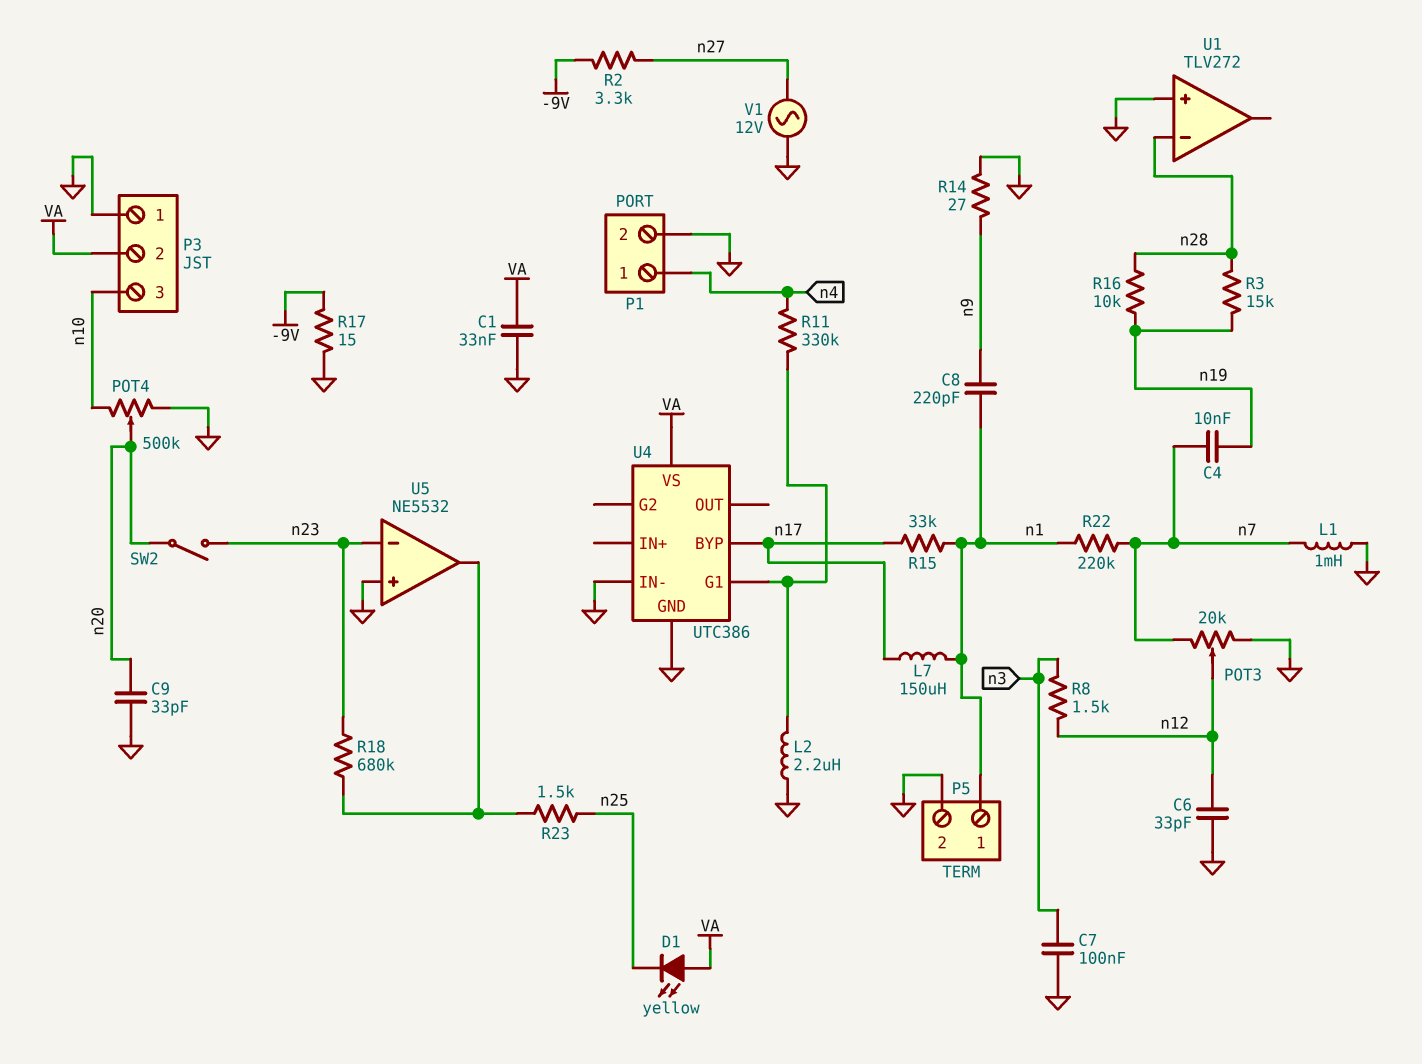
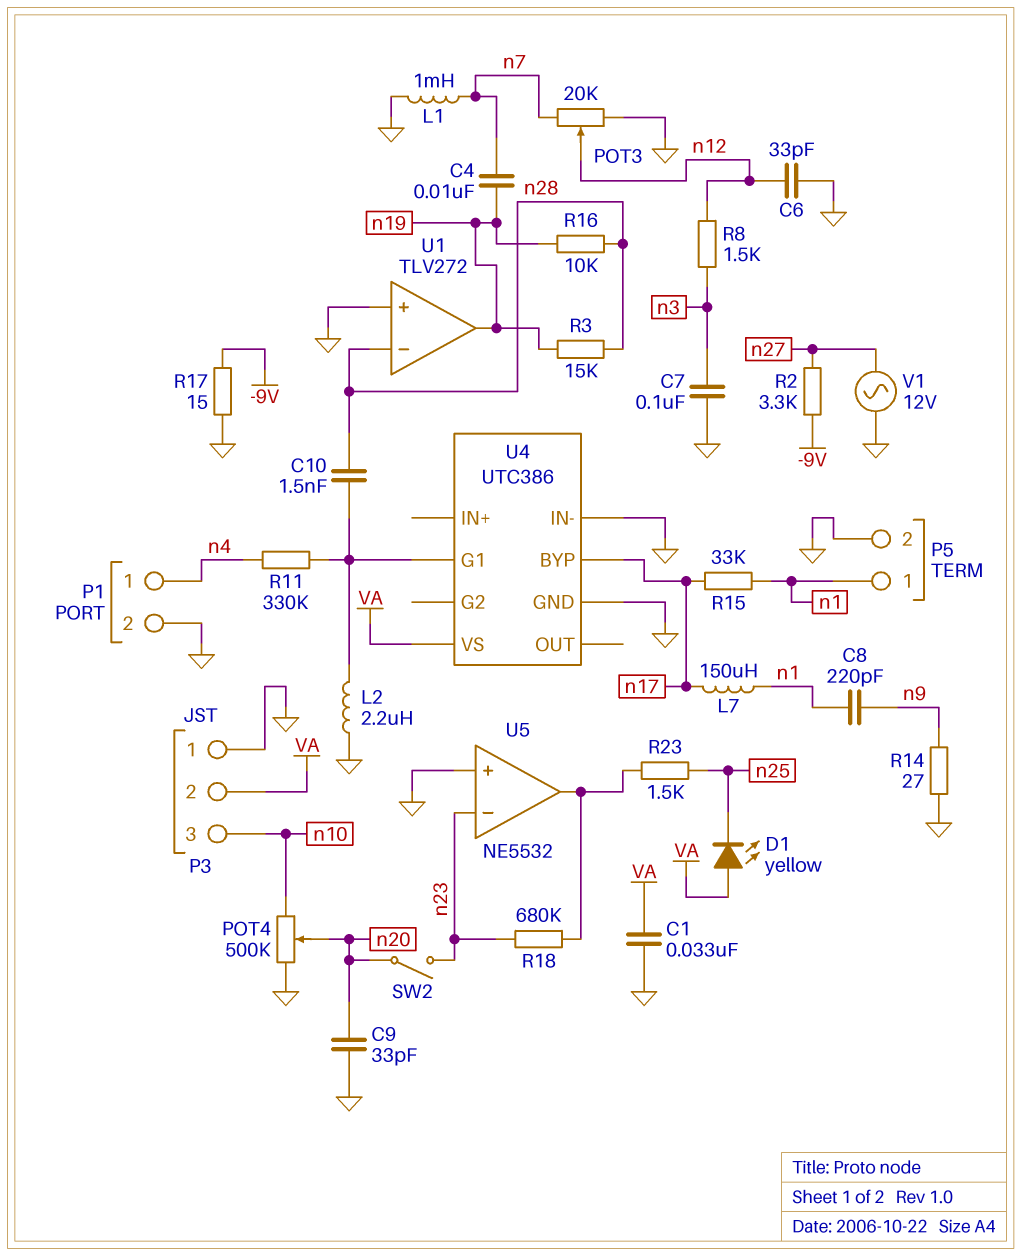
C10: none -> 1.5nF (U4/G1, n28)
R22: 220k (n1, n7) -> none
U1 pin out: none -> n19

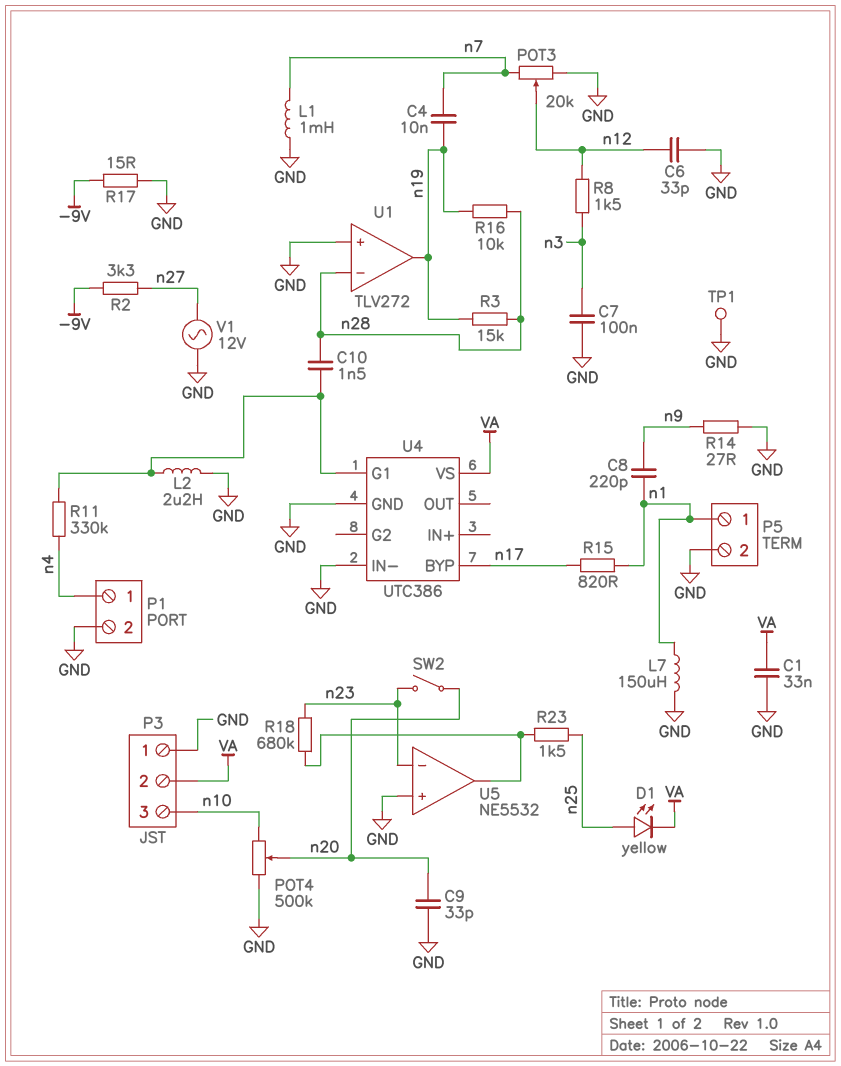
D1: LED yellow (A VA, K n25) -> LED yellow (A n25, K VA)
L7: 150uH (n1, n17) -> 150uH (GND, n1)
R15: 33k (n1, n17) -> 820 (n1, n17)
TP1: none -> test point (GND)

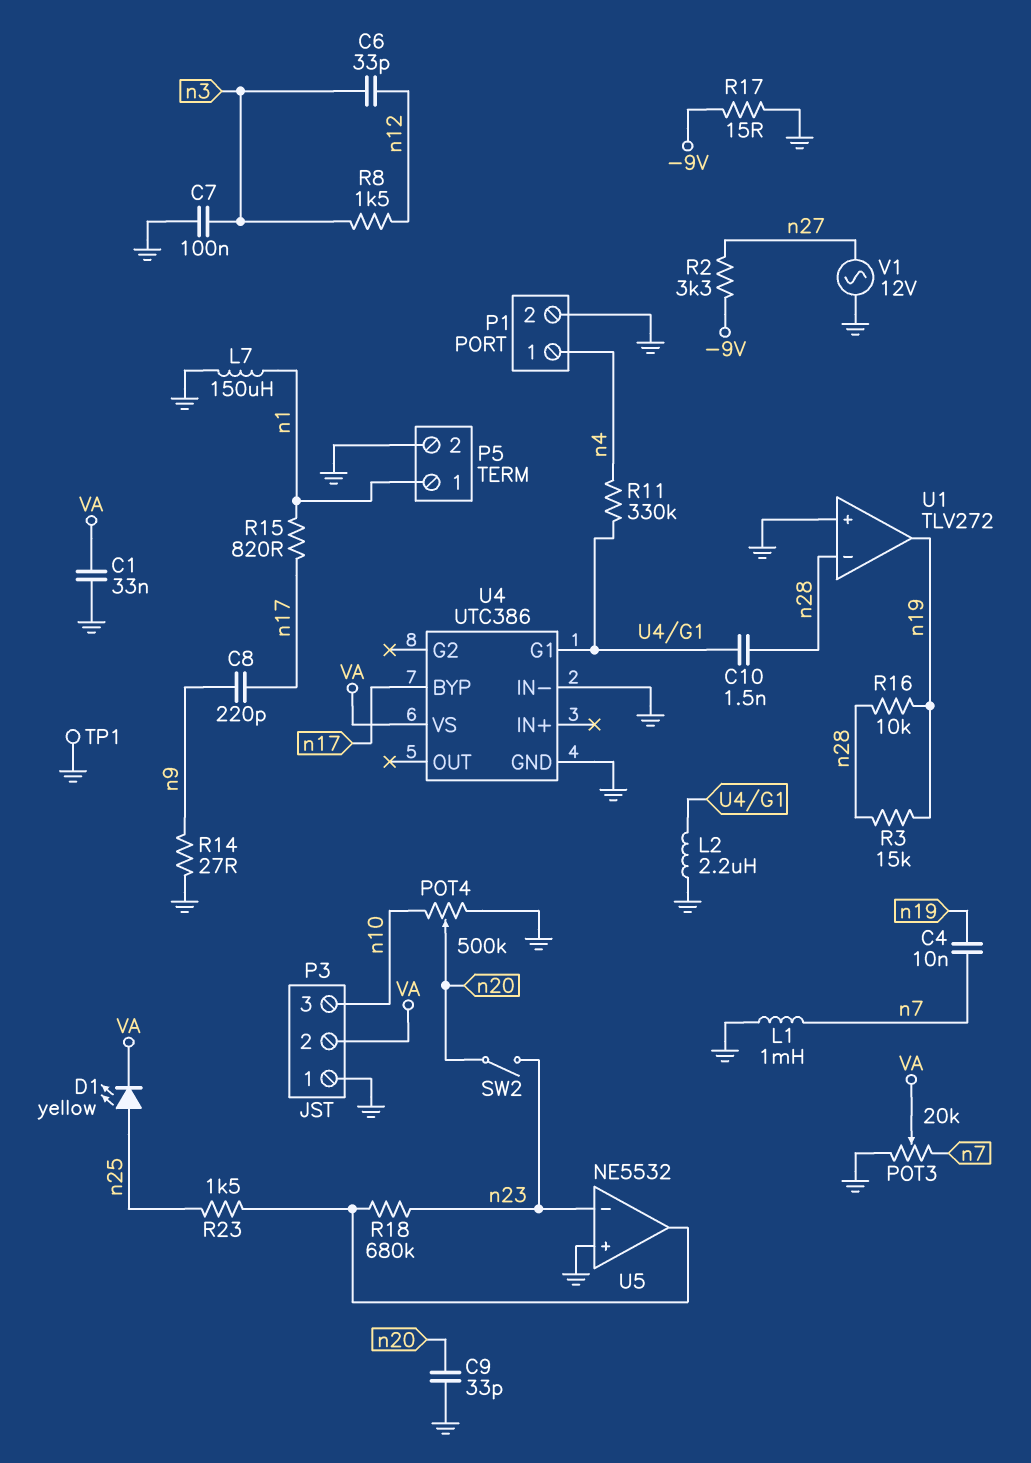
C6: 33pF (GND, n12) -> 33pF (n3, n12)
C8: 220pF (n1, n9) -> 220pF (n9, n17)
POT3: 20k (GND, n7, wiper n12) -> 20k (GND, n7, wiper VA)

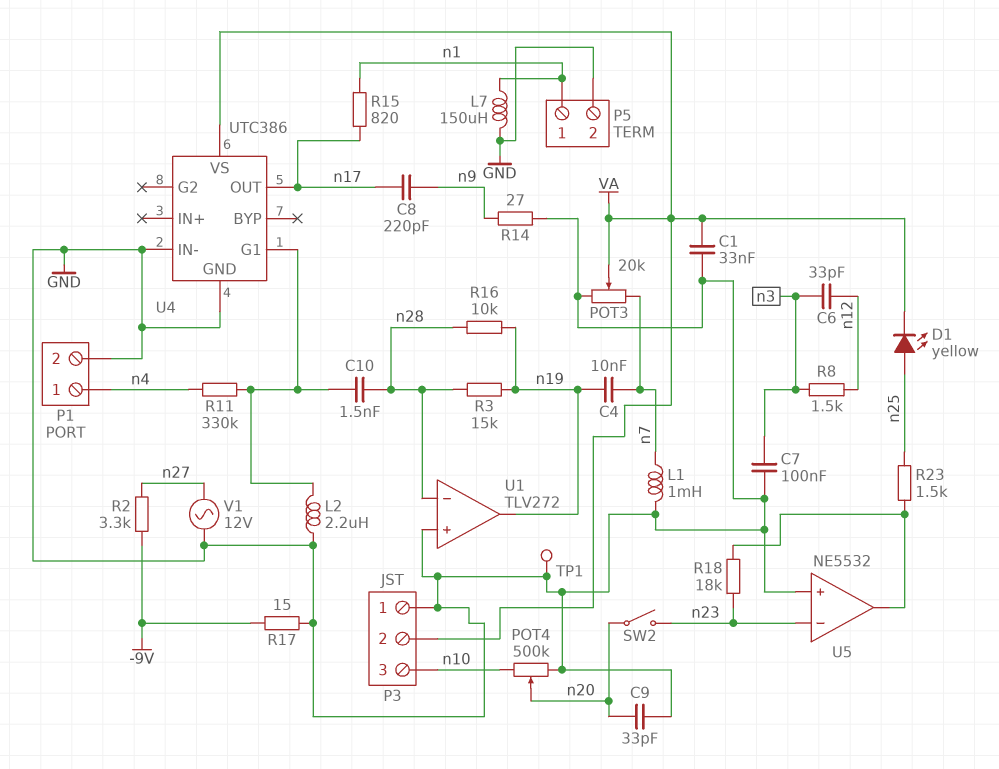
R18: 680k (U5/out, n23) -> 18k (U5/out, n23)
U4 pin BYP: n17 -> none
U4 pin OUT: none -> n17

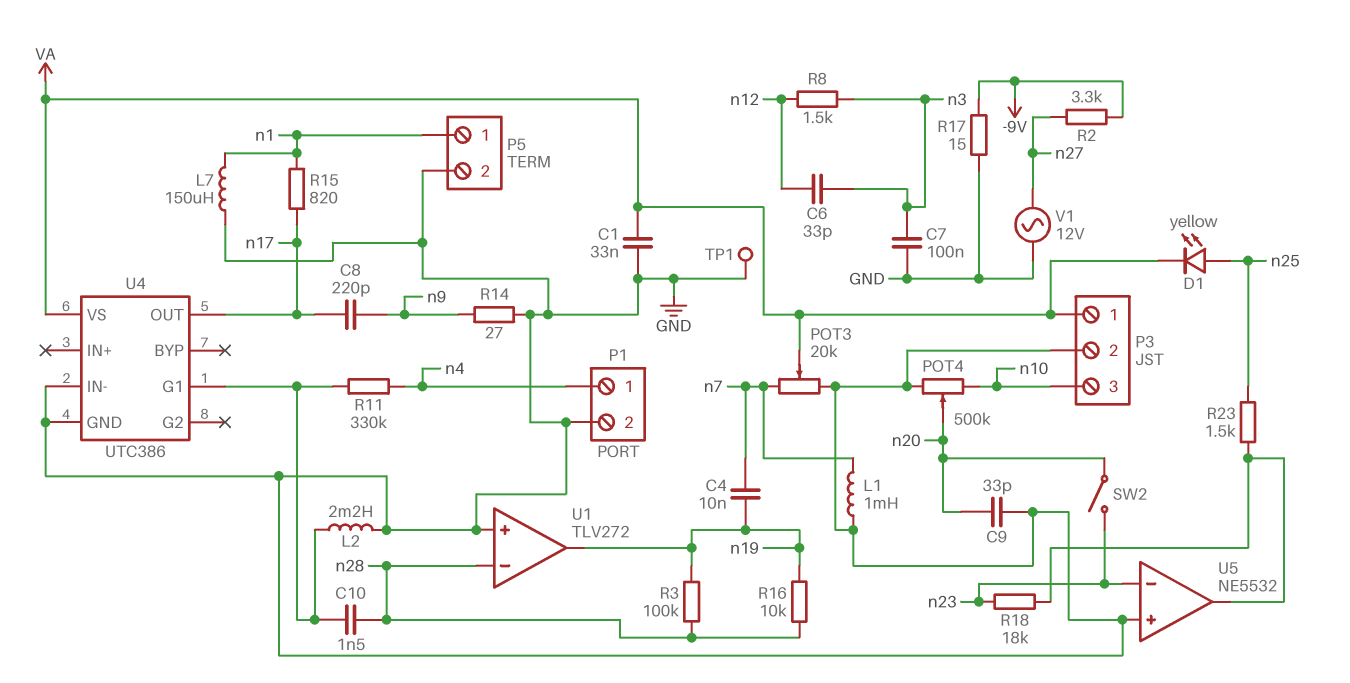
L2: 2.2uH (GND, U4/G1) -> 2.2mH (GND, U4/G1)
P3 pin 1: GND -> VA
P3 pin 2: VA -> GND
R3: 15k (n19, n28) -> 100k (n19, n28)

